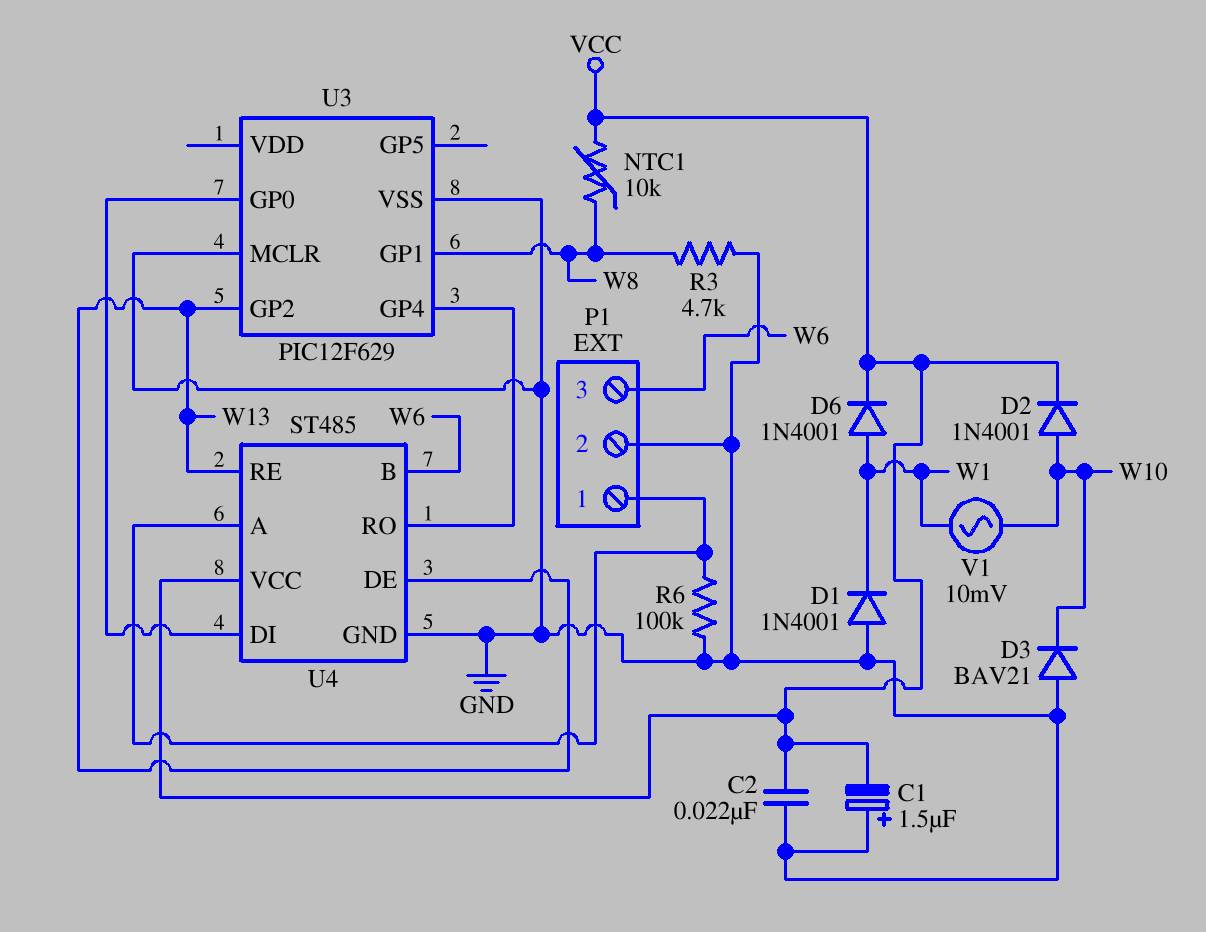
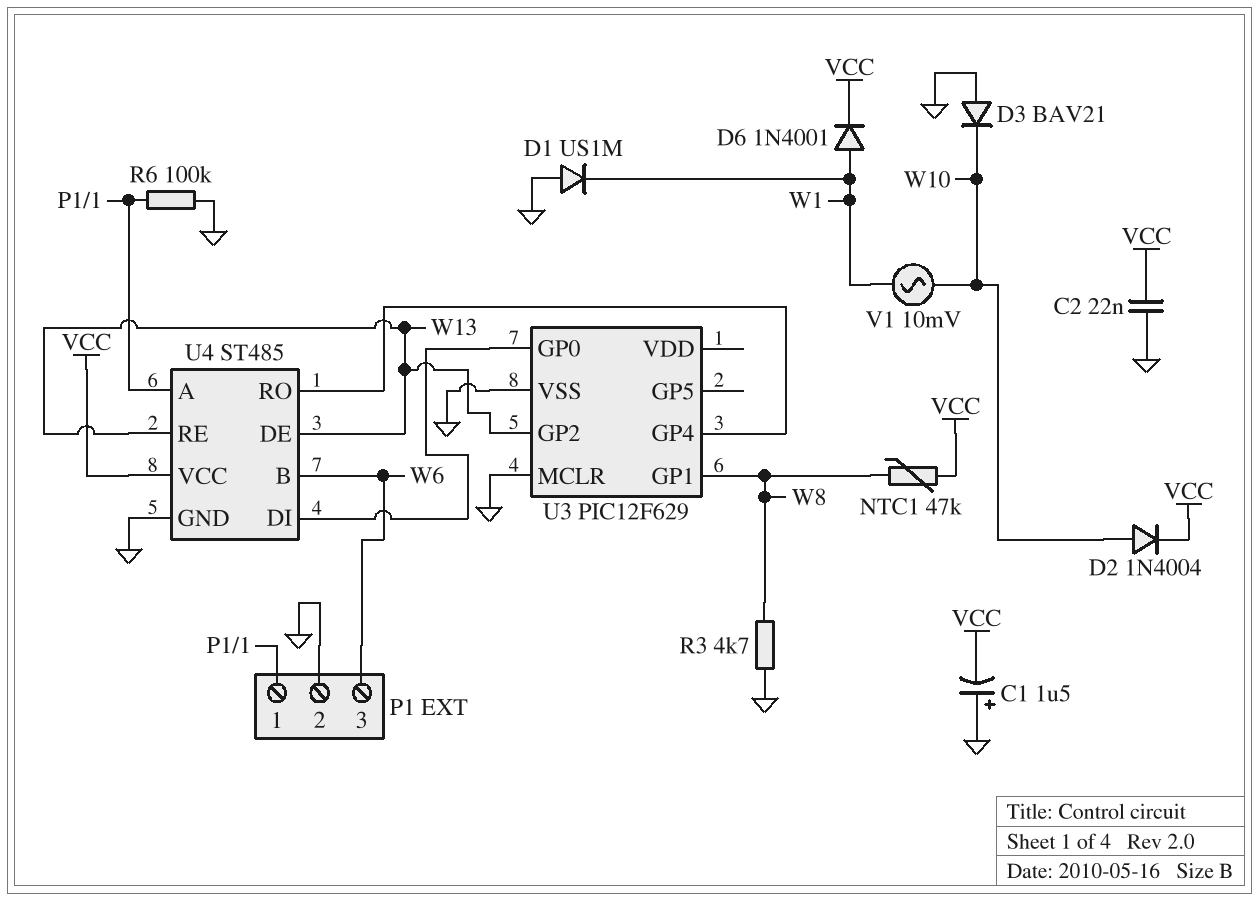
D1: diode 1N4001 (A GND, K W1) -> diode US1M (A GND, K W1)
D2: diode 1N4001 (A W10, K VCC) -> diode 1N4004 (A W10, K VCC)
NTC1: 10k (VCC, W8) -> 47k (VCC, W8)

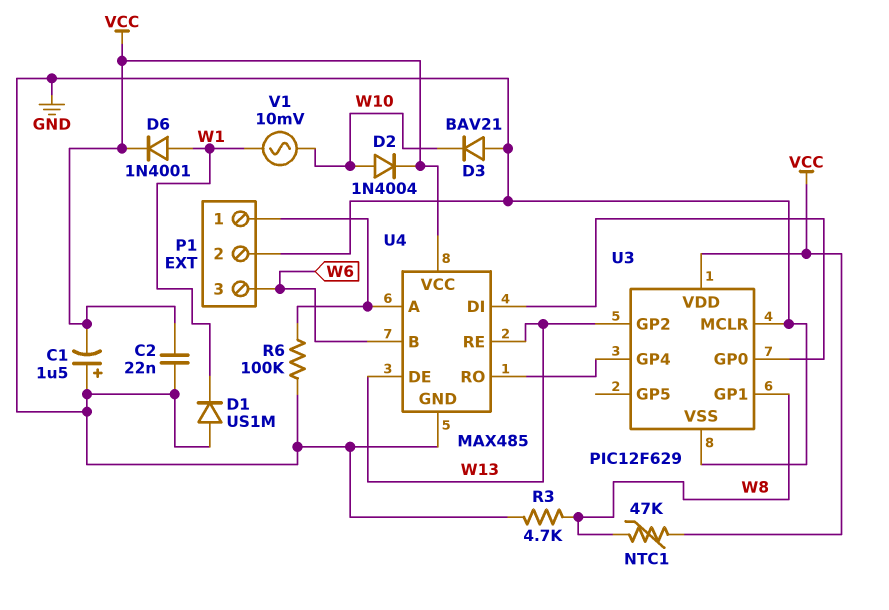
U3 pin VDD: none -> VCC
U4: ST485 -> MAX485

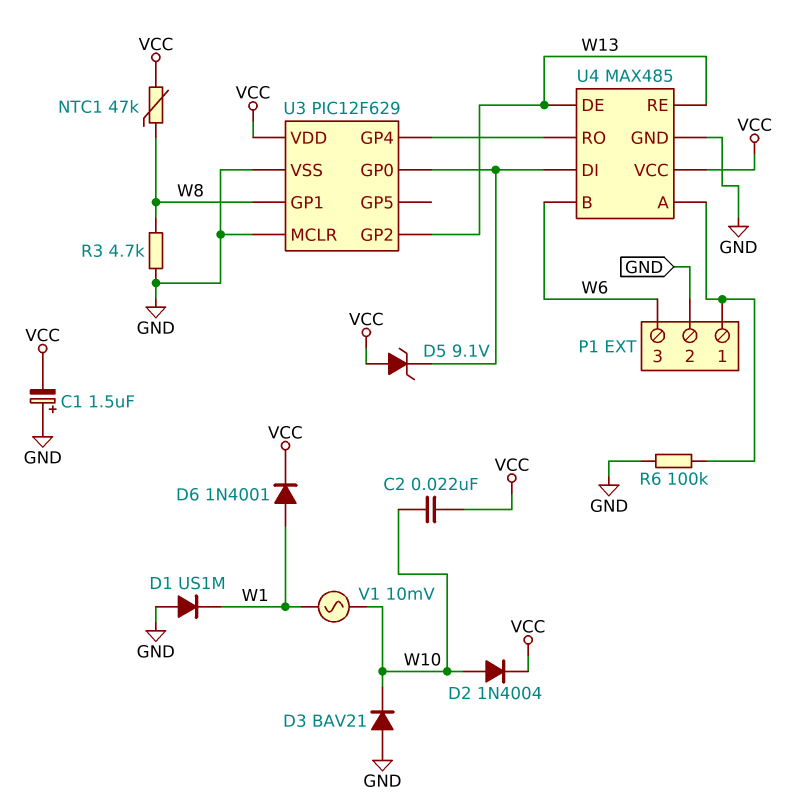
C2: 22nF (GND, VCC) -> 22nF (VCC, W10)
D5: none -> zener 9.1V (A VCC, K U3/GP0)

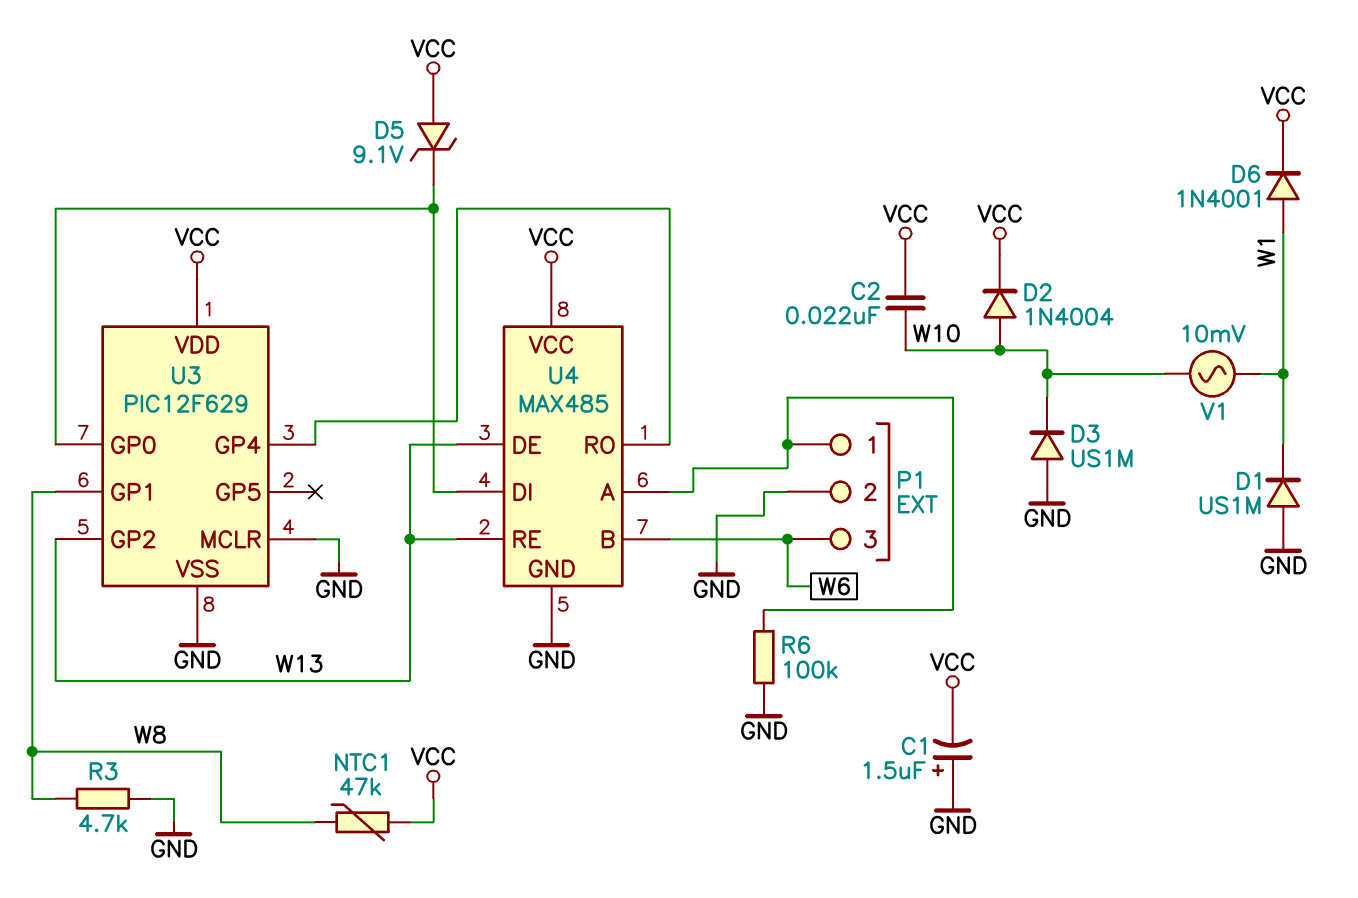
D3: diode BAV21 (A GND, K W10) -> diode US1M (A GND, K W10)

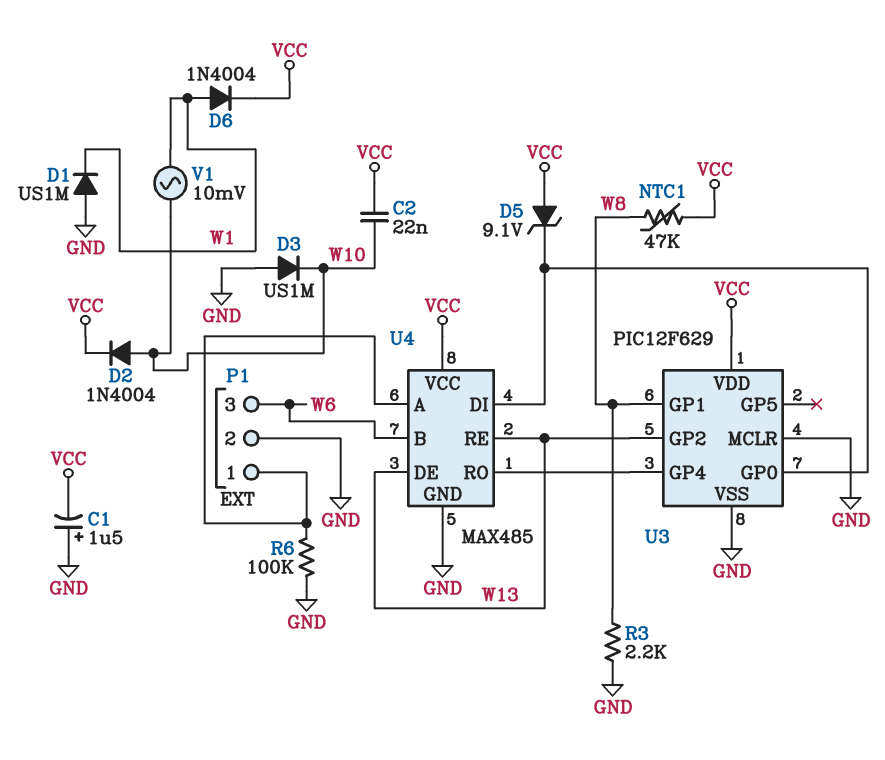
D6: diode 1N4001 (A W1, K VCC) -> diode 1N4004 (A W1, K VCC)
R3: 4.7k (GND, W8) -> 2.2k (GND, W8)

